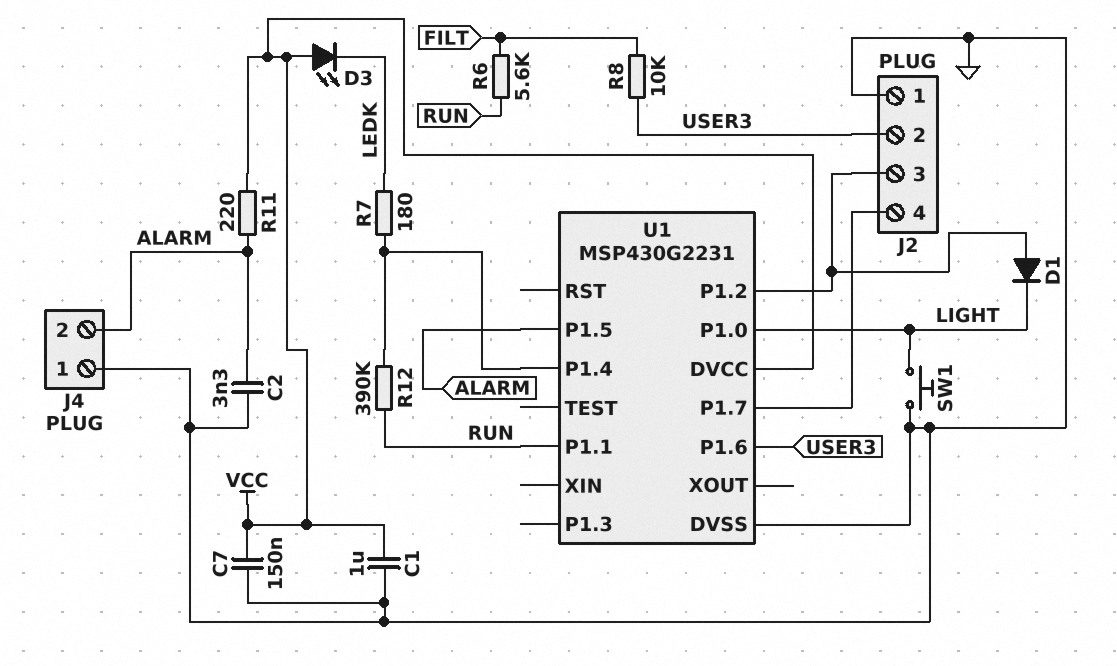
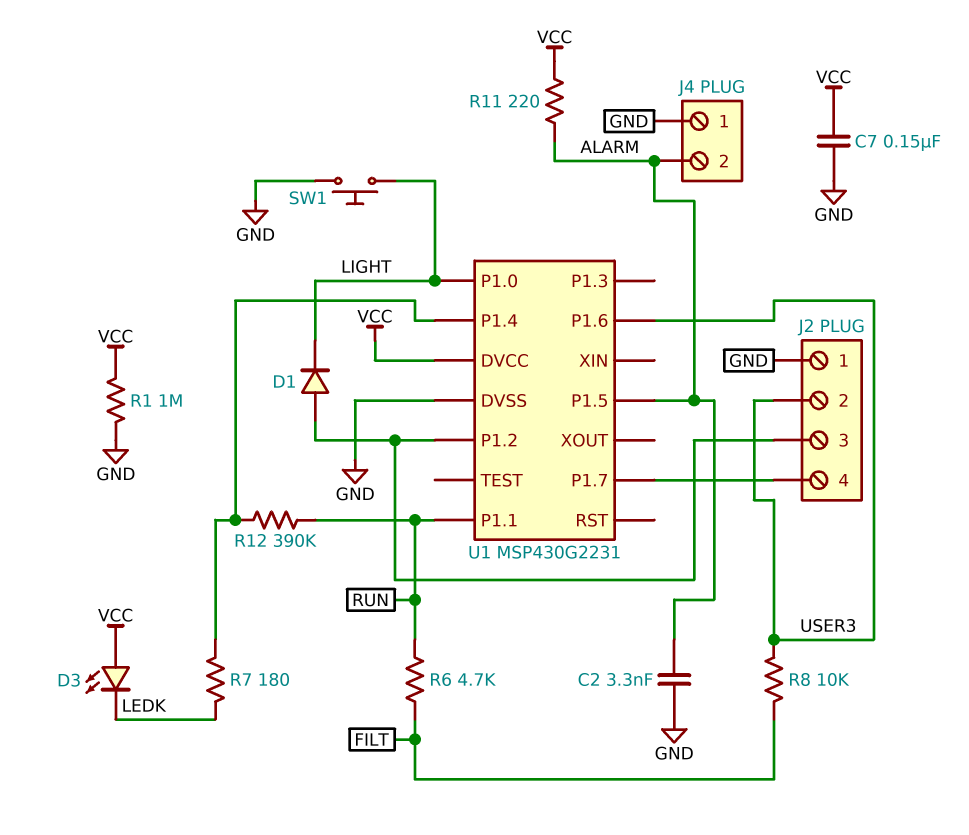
C1: 1uF (GND, VCC) -> none
R1: none -> 1M (GND, VCC)
R6: 5.6k (FILT, RUN) -> 4.7k (FILT, RUN)

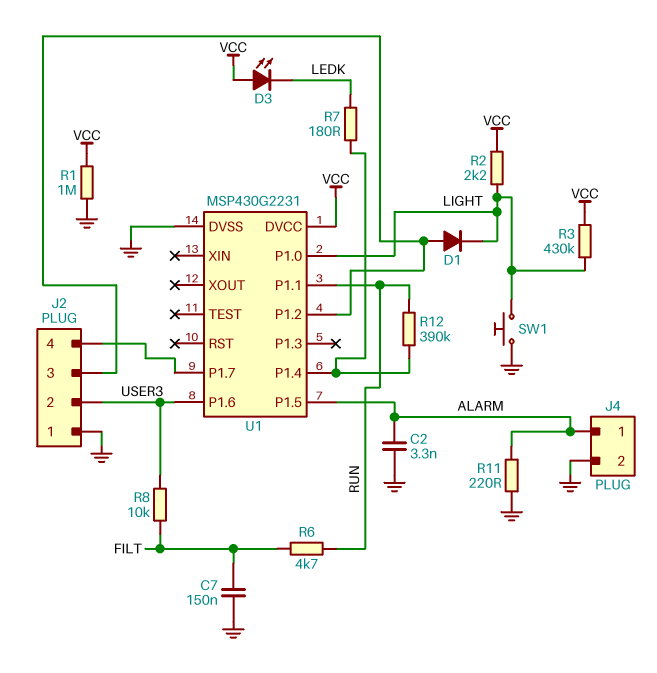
C7: 150nF (GND, VCC) -> 150nF (FILT, GND)
J4 pin 1: GND -> ALARM
J4 pin 2: ALARM -> GND
R2: none -> 2.2k (LIGHT, VCC)
R3: none -> 430k (LIGHT, VCC)
R11: 220 (ALARM, VCC) -> 220 (ALARM, GND)

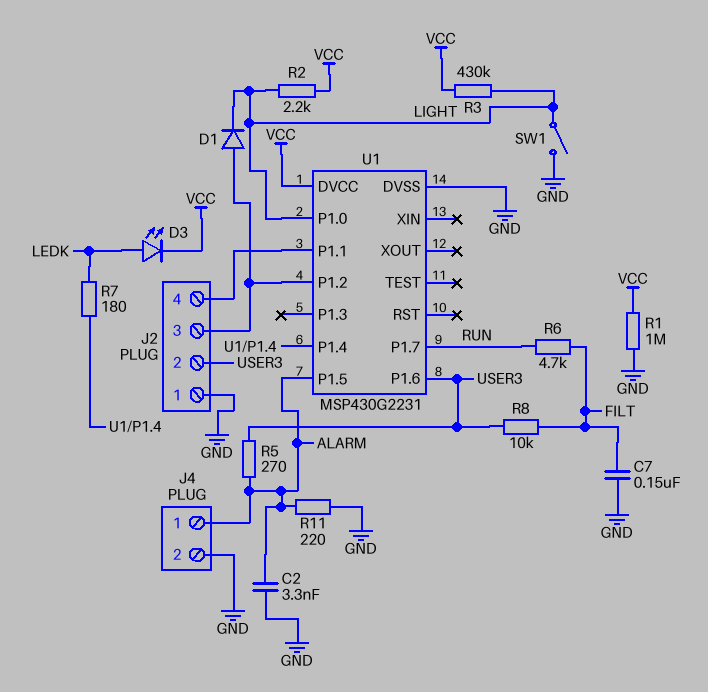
D3: LED (A VCC, K LEDK) -> LED (A LEDK, K VCC)
R5: none -> 270 (ALARM, USER3)
R12: 390k (RUN, U1/P1.4) -> none
SW1: button (GND, LIGHT) -> switch (GND, LIGHT)
U1 pin P1.1: RUN -> J2/4
U1 pin P1.7: J2/4 -> RUN

